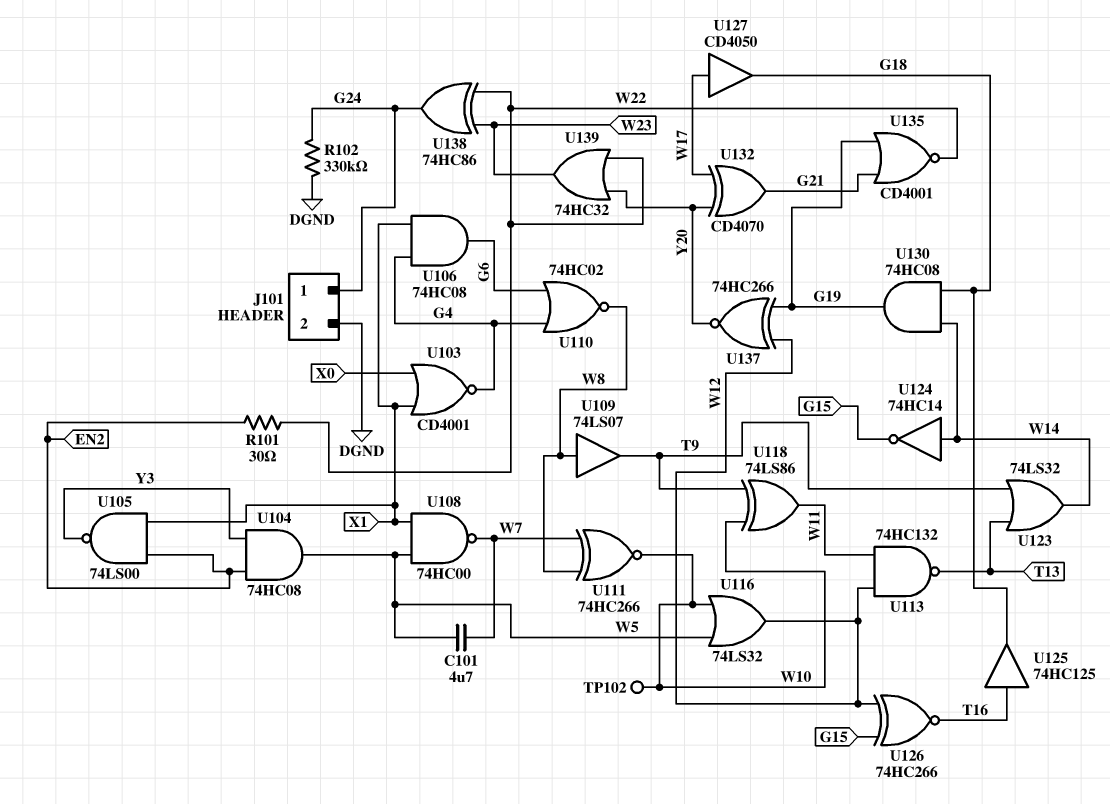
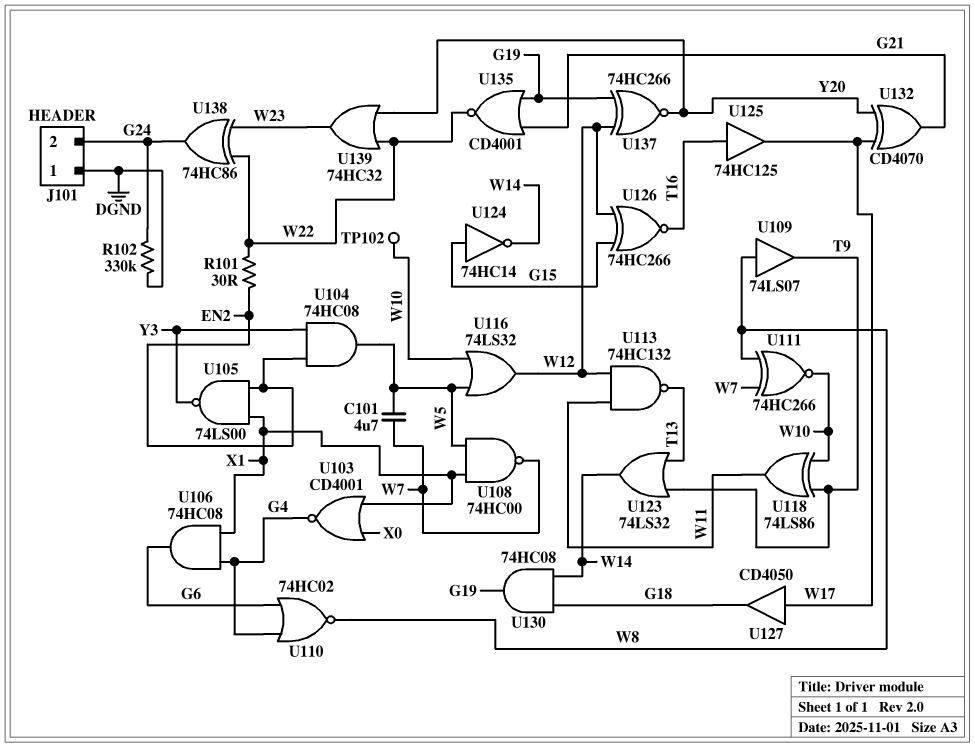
J101 pin 1: G24 -> DGND
J101 pin 2: DGND -> G24
U124: NOT 74HC14 (in W14, out G15) -> NOT 74HC14 (in G15, out W14)
U125: buffer 74HC125 (in T16, out G18) -> buffer 74HC125 (in T16, out W17)

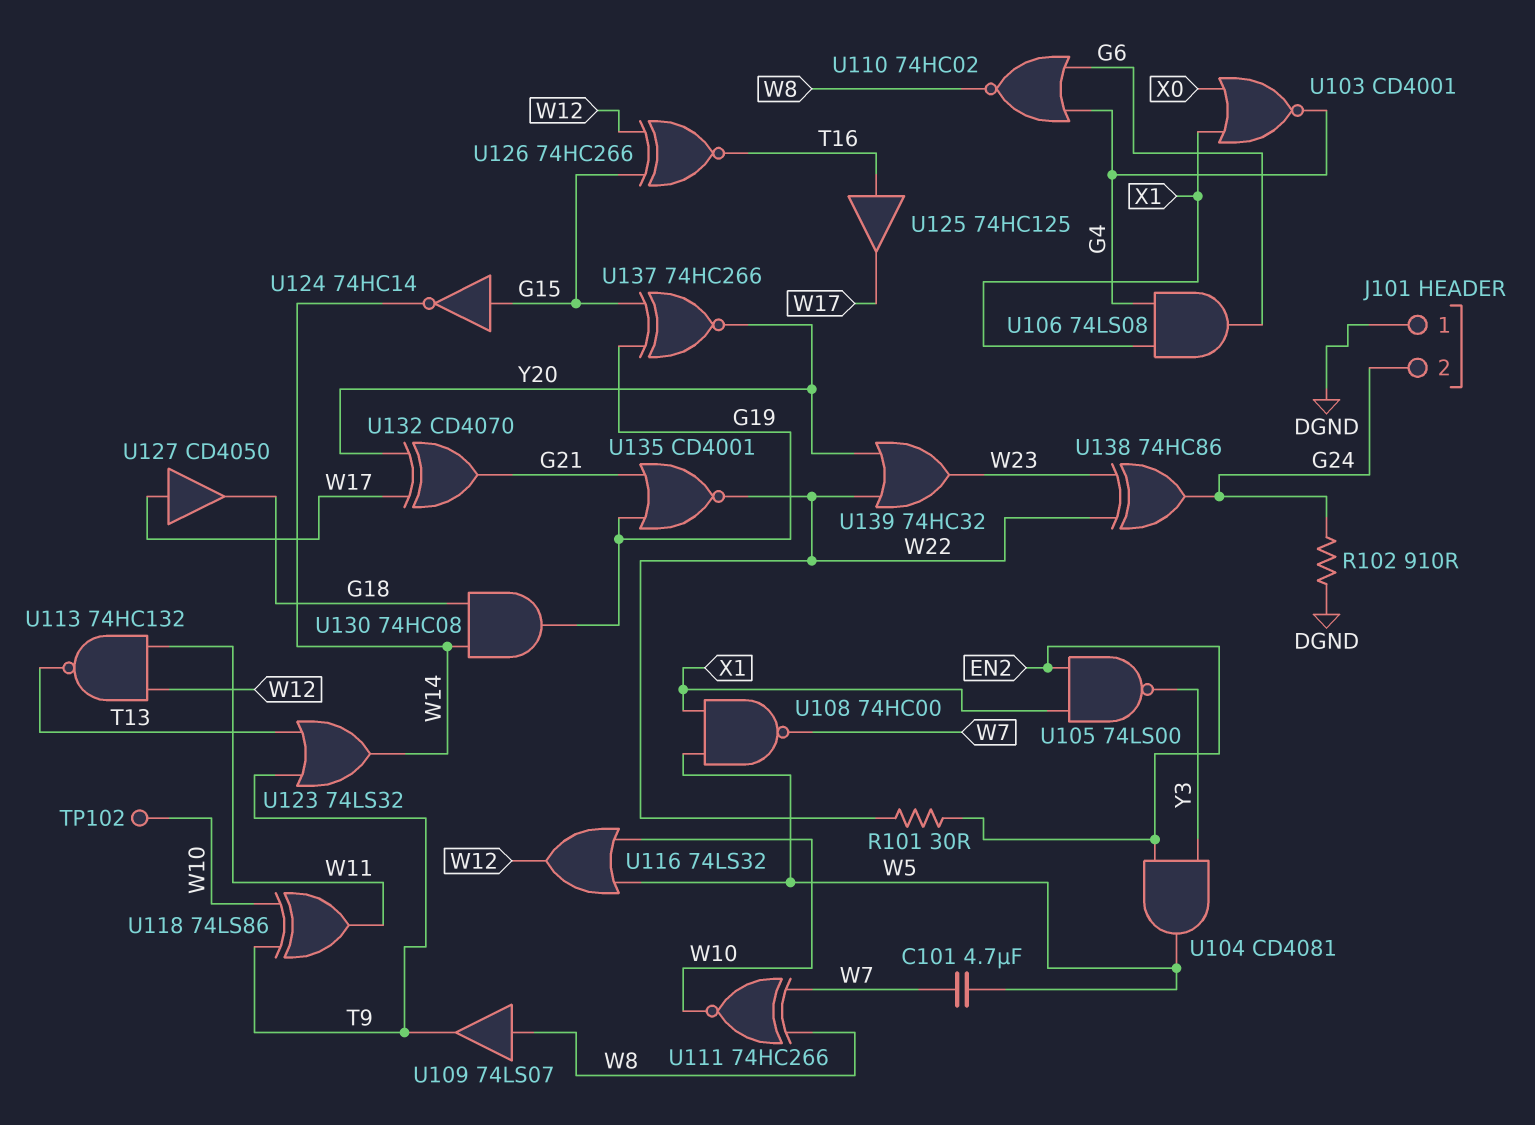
R102: 330k (DGND, G24) -> 910 (DGND, G24)
U104: AND 74HC08 (in EN2, in Y3, out W5) -> AND CD4081 (in EN2, in Y3, out W5)
U106: AND 74HC08 (in G4, in X1, out G6) -> AND 74LS08 (in G4, in X1, out G6)
U137: XNOR 74HC266 (in G19, in W12, out Y20) -> XNOR 74HC266 (in G15, in G19, out Y20)

